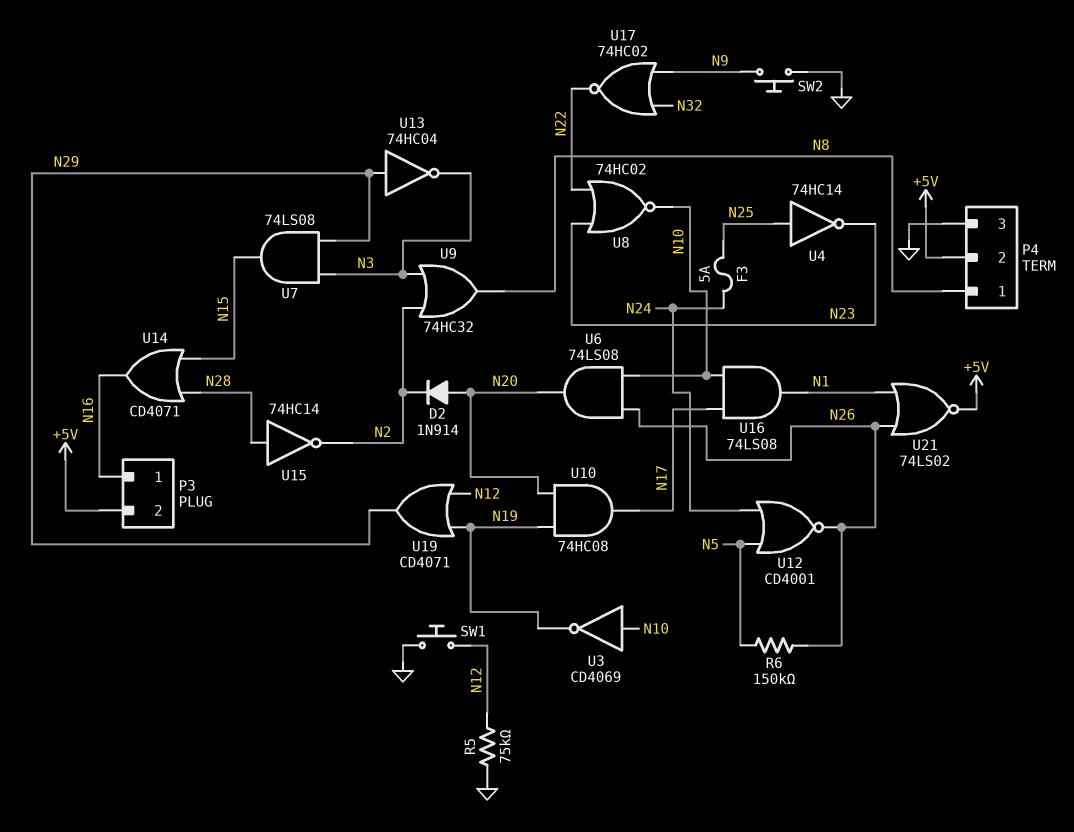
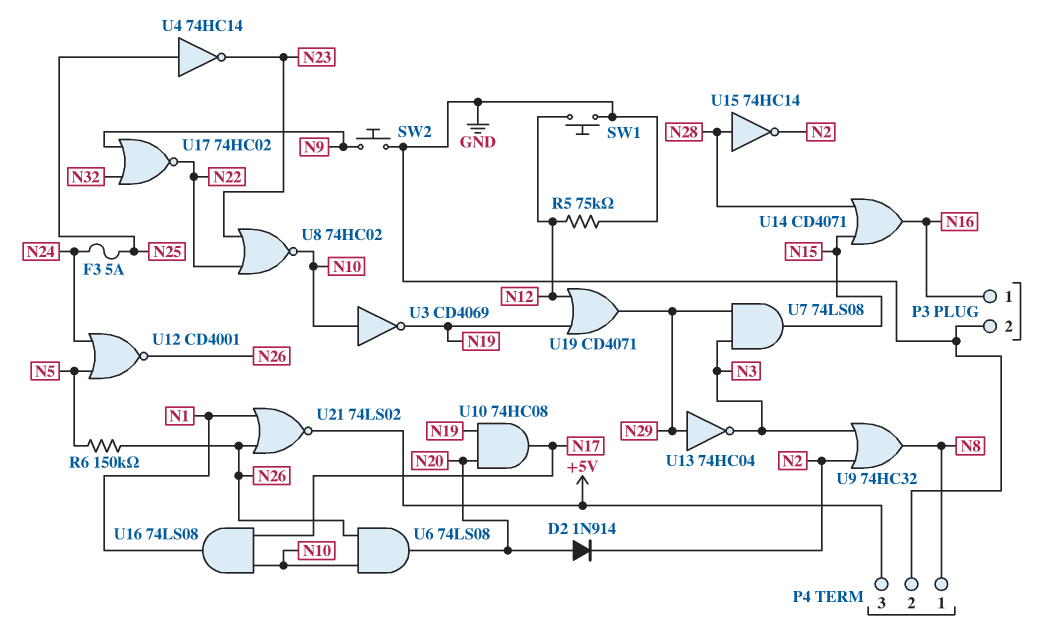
P3 pin 2: +5V -> GND
P4 pin 2: +5V -> GND
P4 pin 3: GND -> +5V

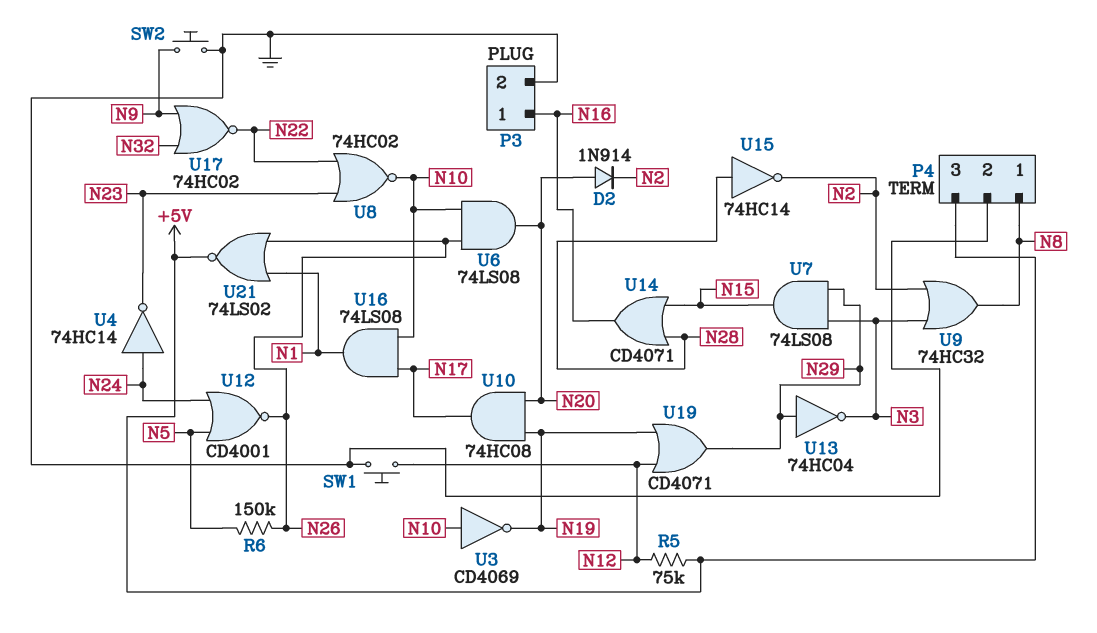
F3: 5A (N24, N25) -> none
R5: 75k (GND, N12) -> 75k (+5V, N12)
U4: NOT 74HC14 (in N25, out N23) -> NOT 74HC14 (in N24, out N23)

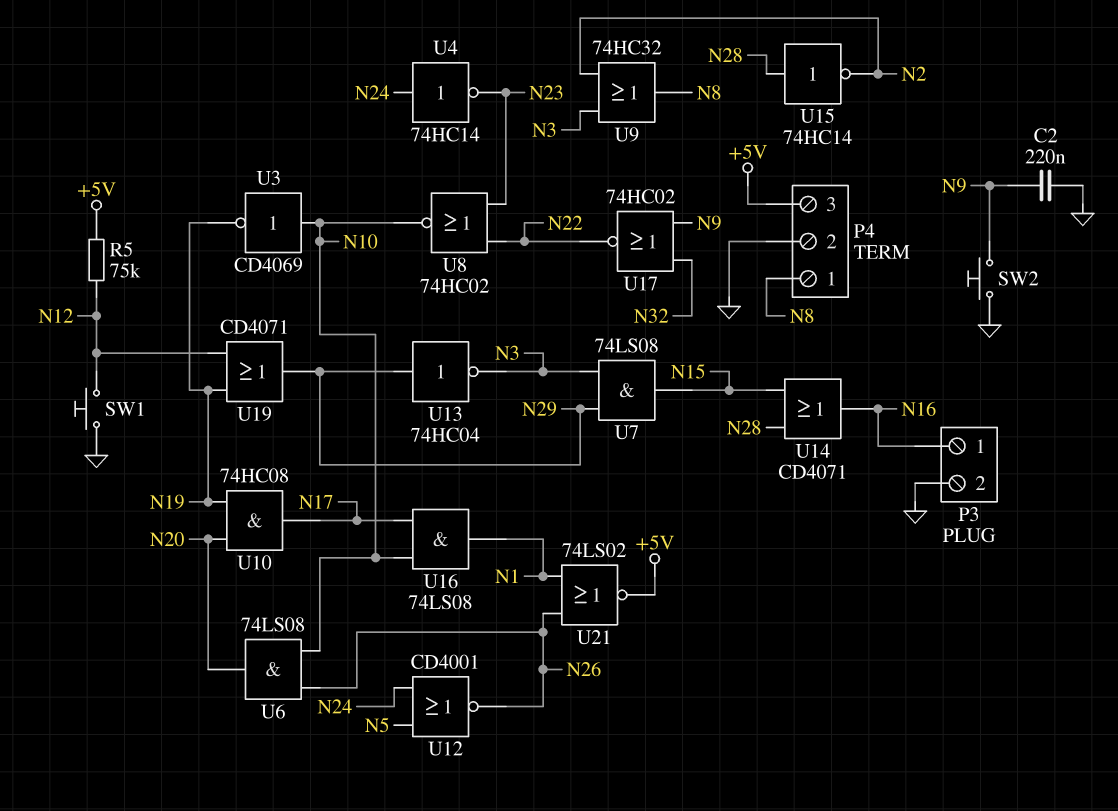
C2: none -> 220nF (GND, N9)
D2: diode 1N914 (A N20, K N2) -> none
R6: 150k (N5, N26) -> none

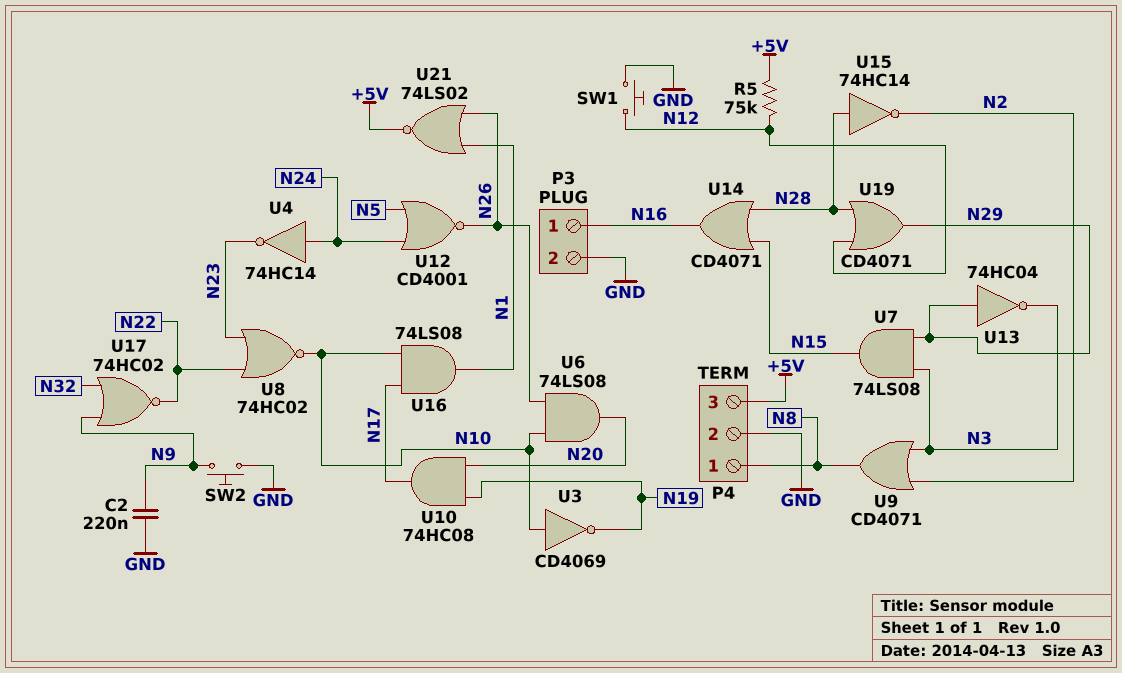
U9: OR 74HC32 (in N2, in N3, out N8) -> OR CD4071 (in N2, in N3, out N8)
U19: OR CD4071 (in N12, in N19, out N29) -> OR CD4071 (in N12, in N28, out N29)

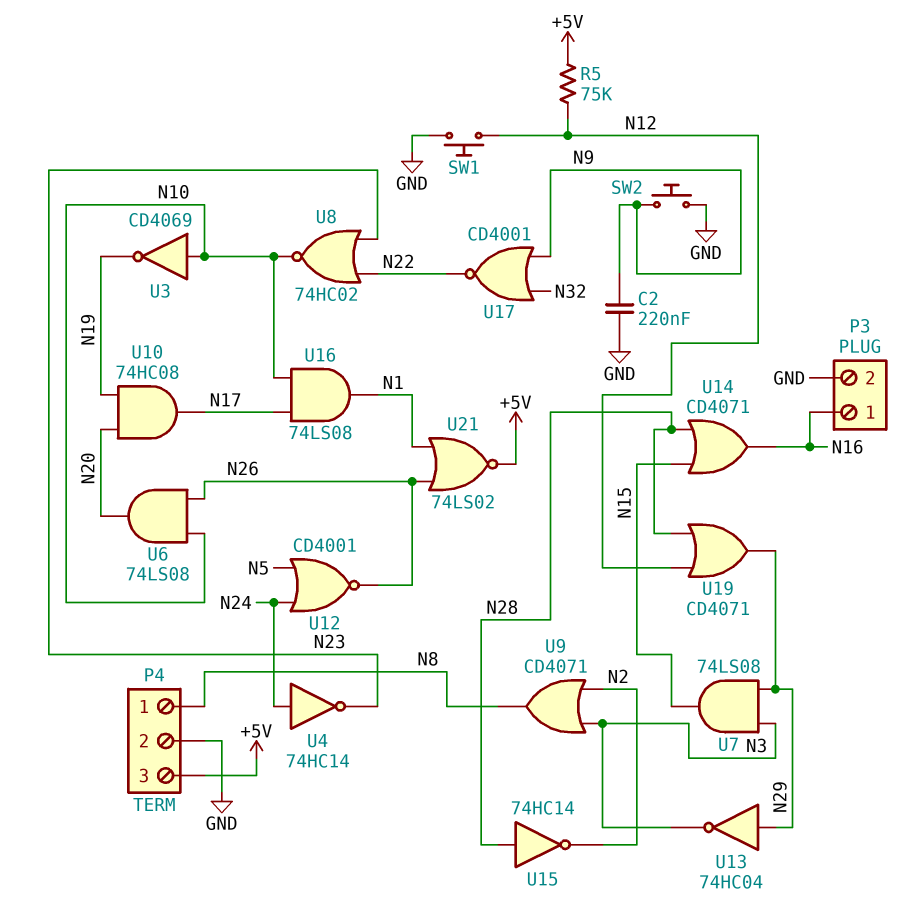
U17: NOR 74HC02 (in N9, in N32, out N22) -> NOR CD4001 (in N9, in N32, out N22)

